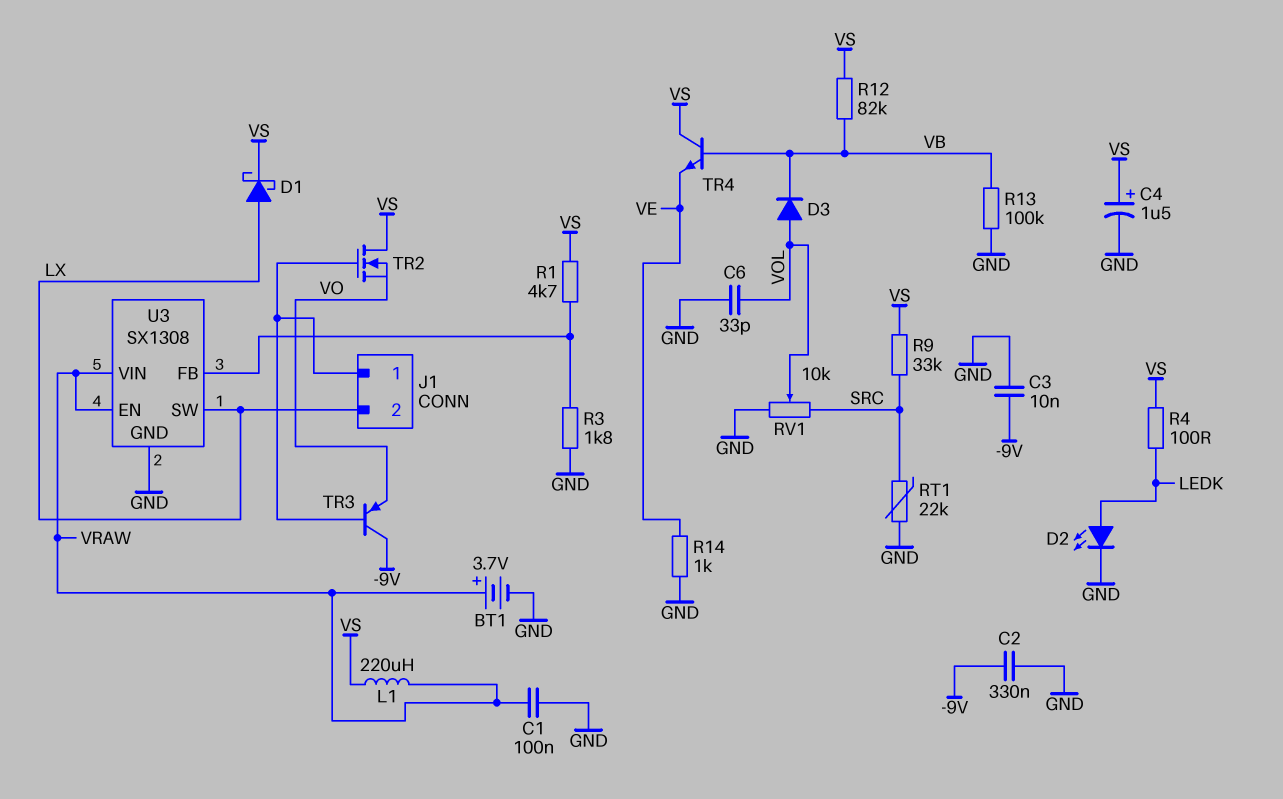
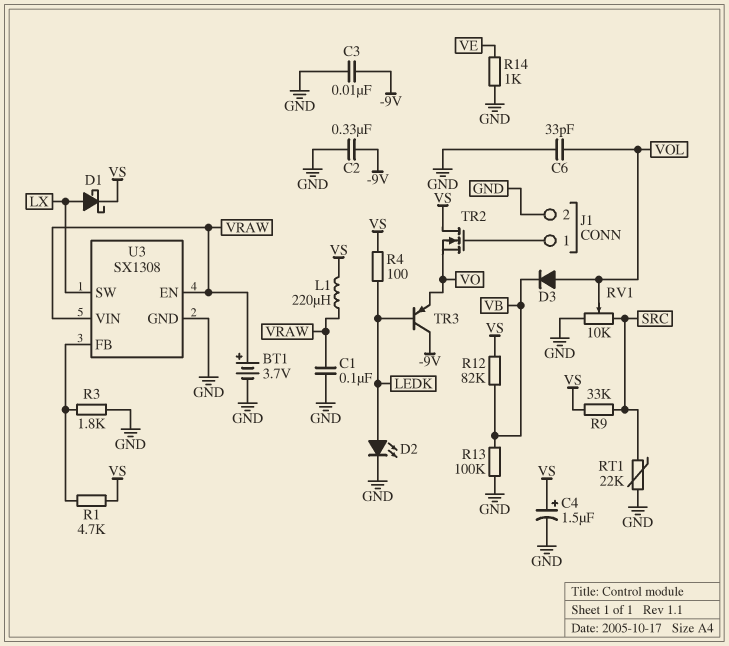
J1 pin 2: LX -> GND
TR3: PNP (B J1/1, C -9V, E VO) -> PNP (B LEDK, C -9V, E VO)
TR4: NPN (B VB, C VS, E VE) -> none

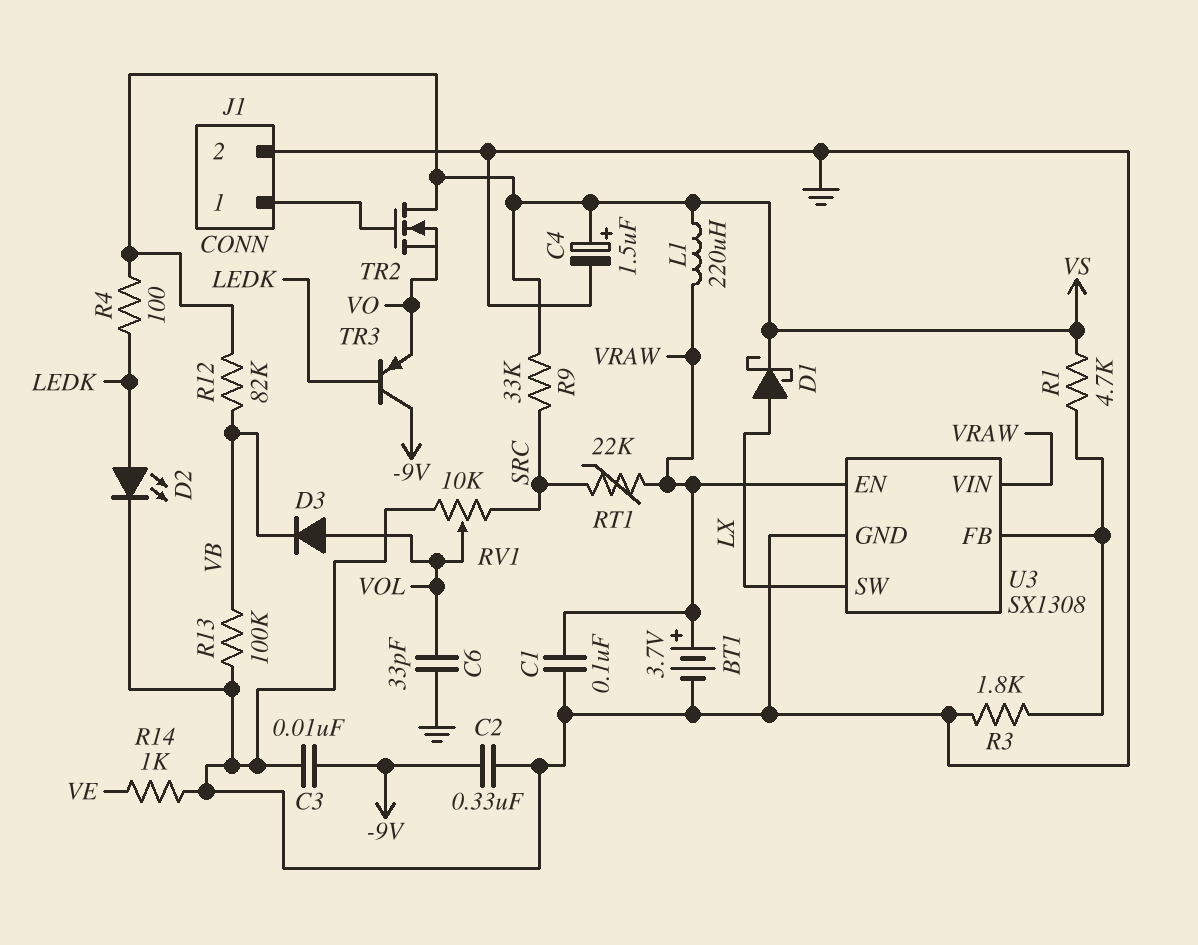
RT1: 22k (GND, SRC) -> 22k (SRC, VRAW)

